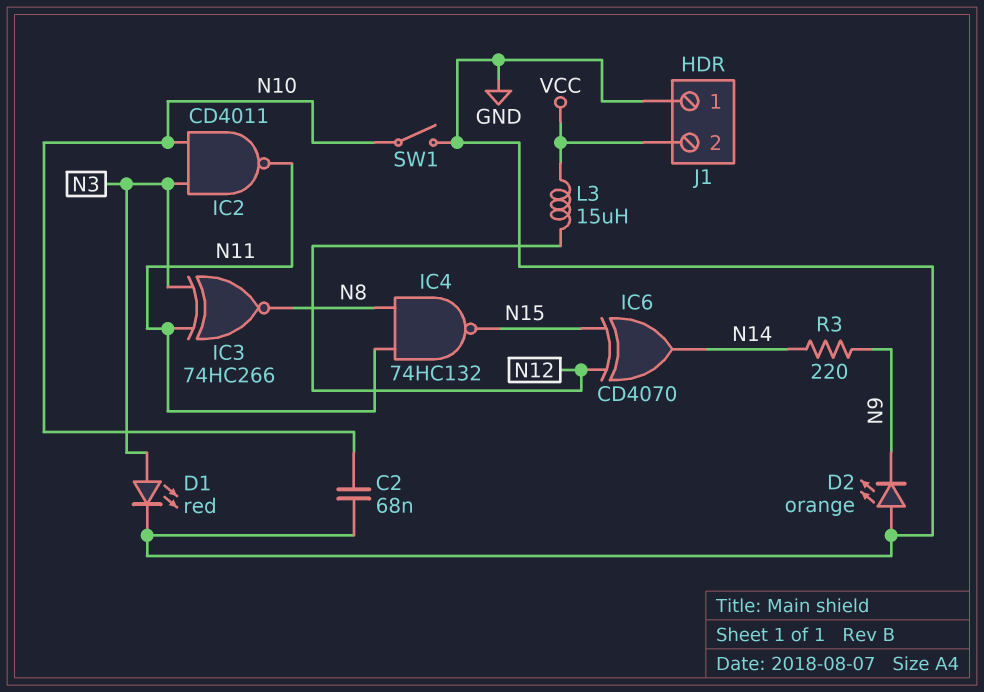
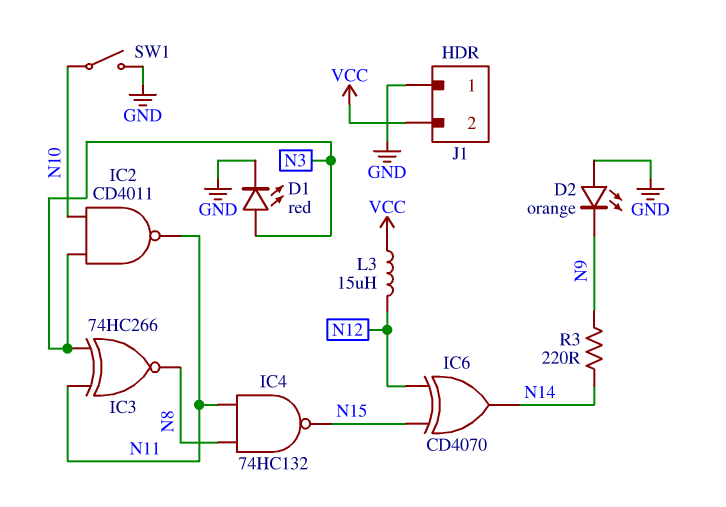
C2: 68nF (GND, N10) -> none

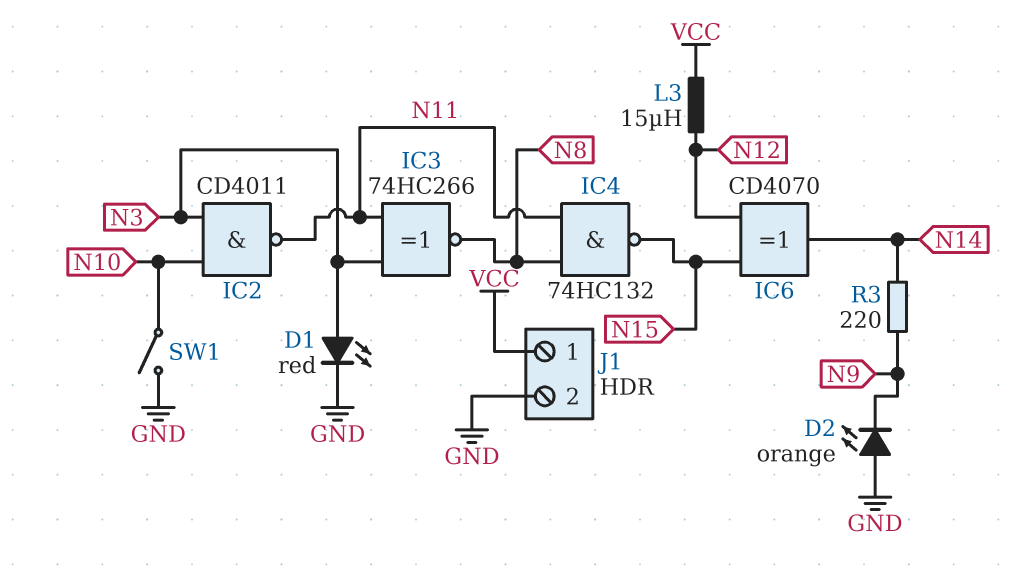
J1 pin 1: GND -> VCC
J1 pin 2: VCC -> GND

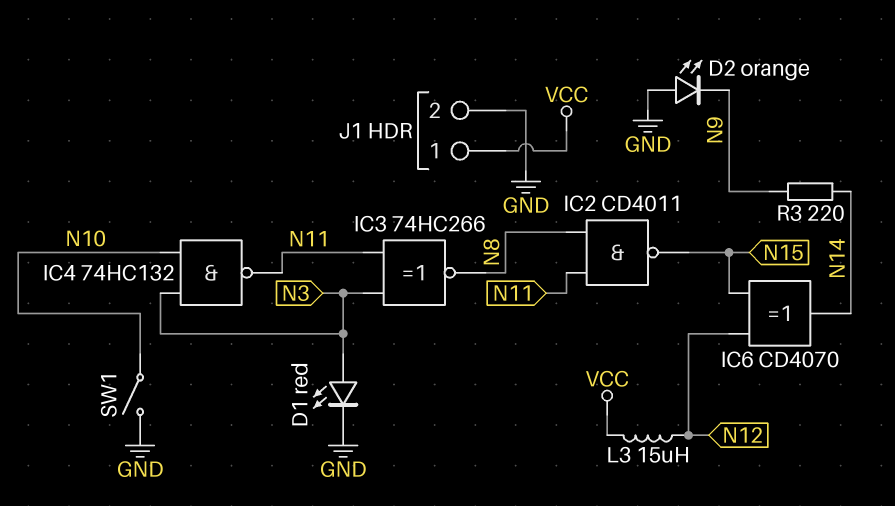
IC2: NAND CD4011 (in N3, in N10, out N11) -> NAND CD4011 (in N8, in N11, out N15)
IC4: NAND 74HC132 (in N8, in N11, out N15) -> NAND 74HC132 (in N3, in N10, out N11)

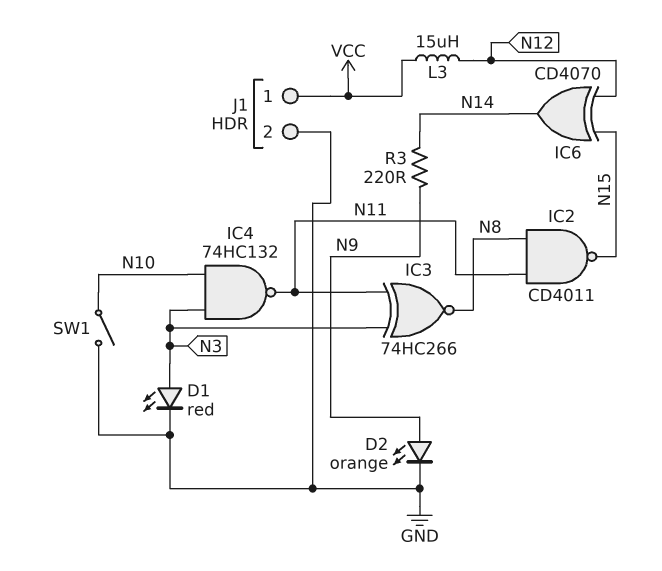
D2: LED orange (A GND, K N9) -> LED orange (A N9, K GND)

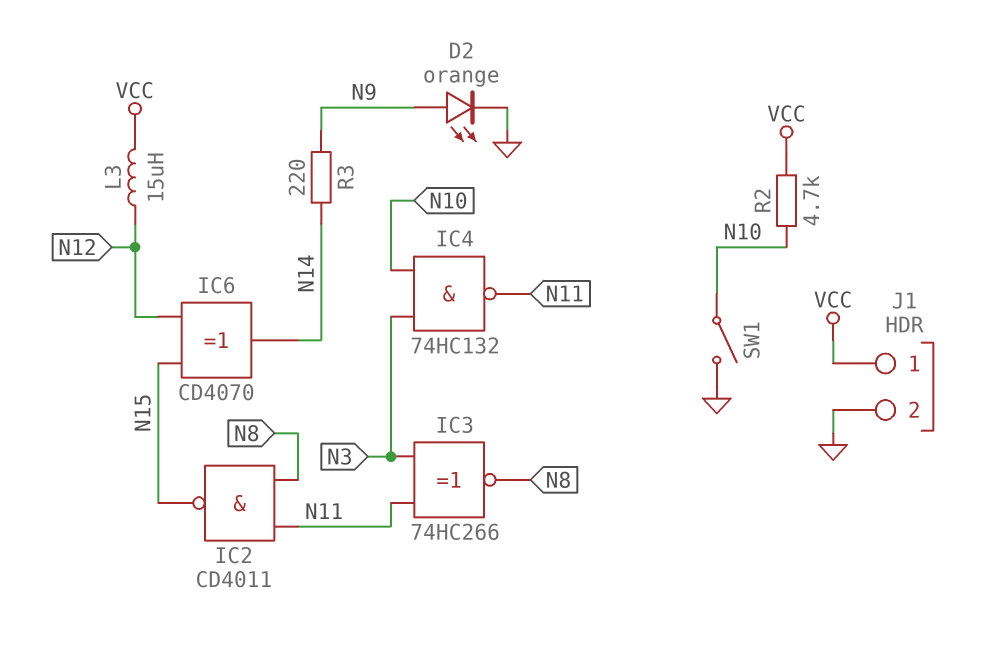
D1: LED red (A N3, K GND) -> none
R2: none -> 4.7k (N10, VCC)

